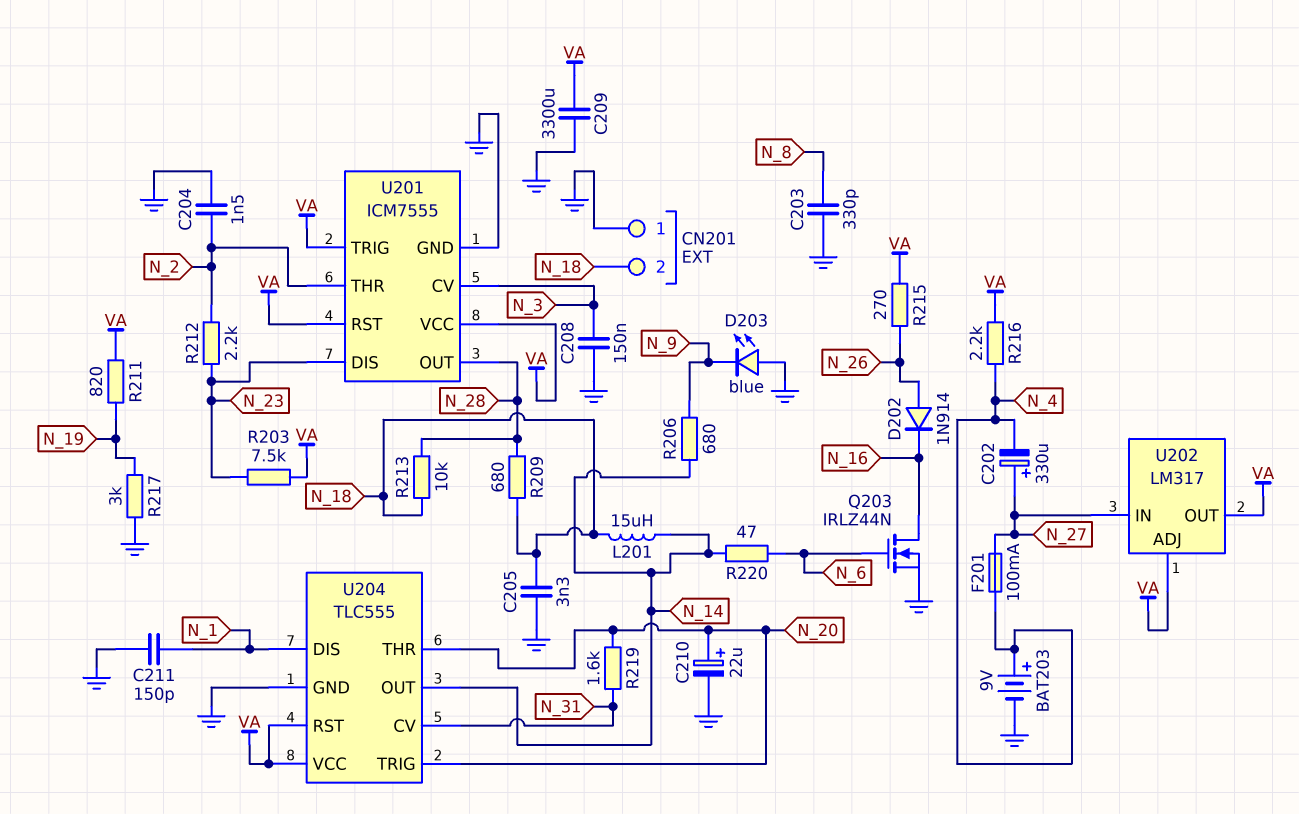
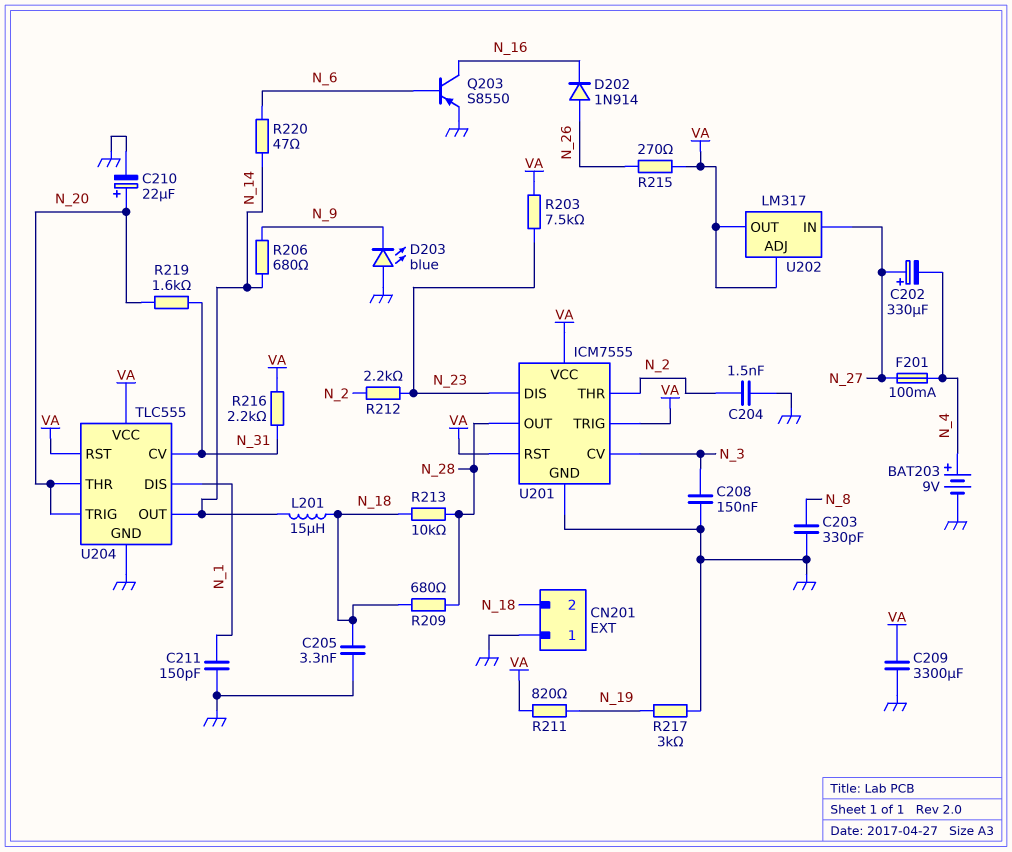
Q203: NMOS IRLZ44N (G N_6, D N_16, S GND) -> PNP S8550 (B N_6, C N_16, E GND)
R216: 2.2k (N_4, VA) -> 2.2k (N_31, VA)

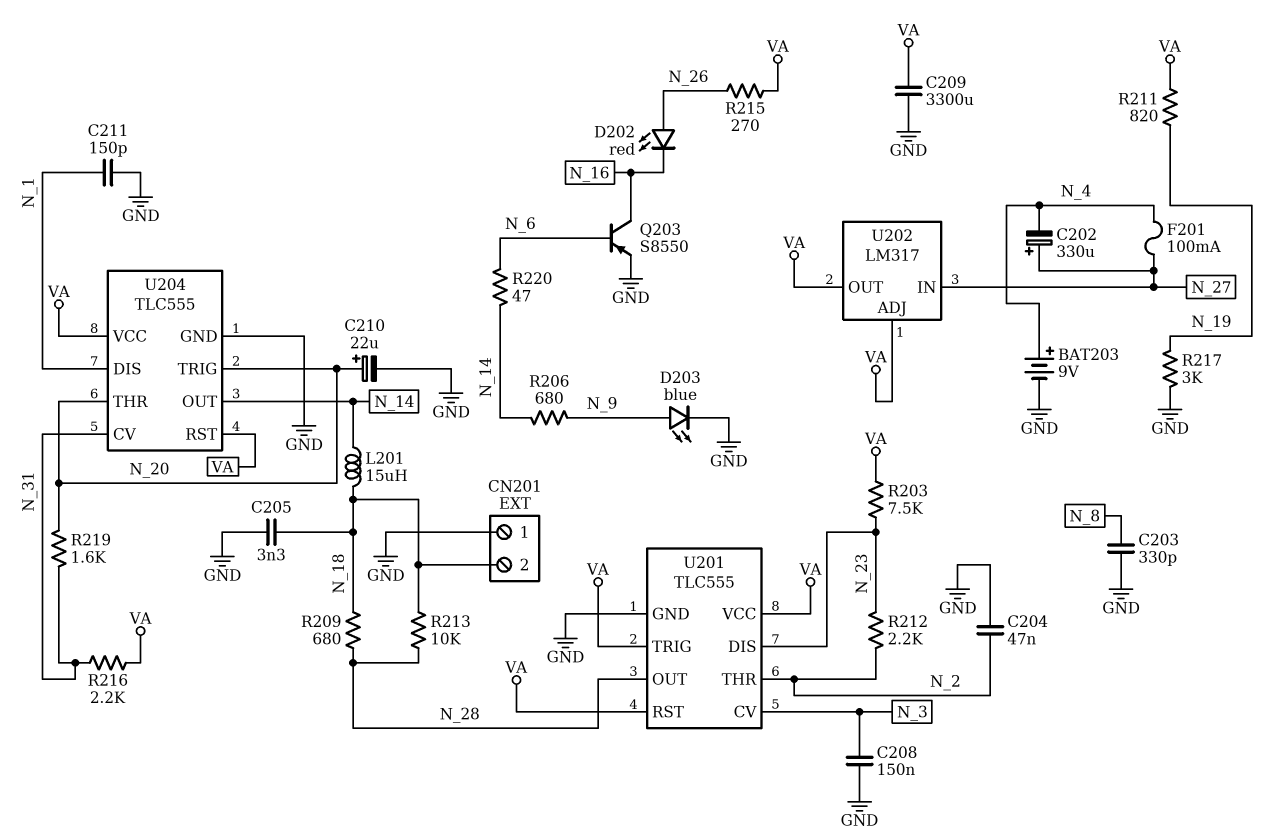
C204: 1.5nF (GND, N_2) -> 47nF (GND, N_2)
D202: diode 1N914 (A N_26, K N_16) -> LED red (A N_26, K N_16)
D203: LED blue (A GND, K N_9) -> LED blue (A N_9, K GND)
U201: ICM7555 -> TLC555

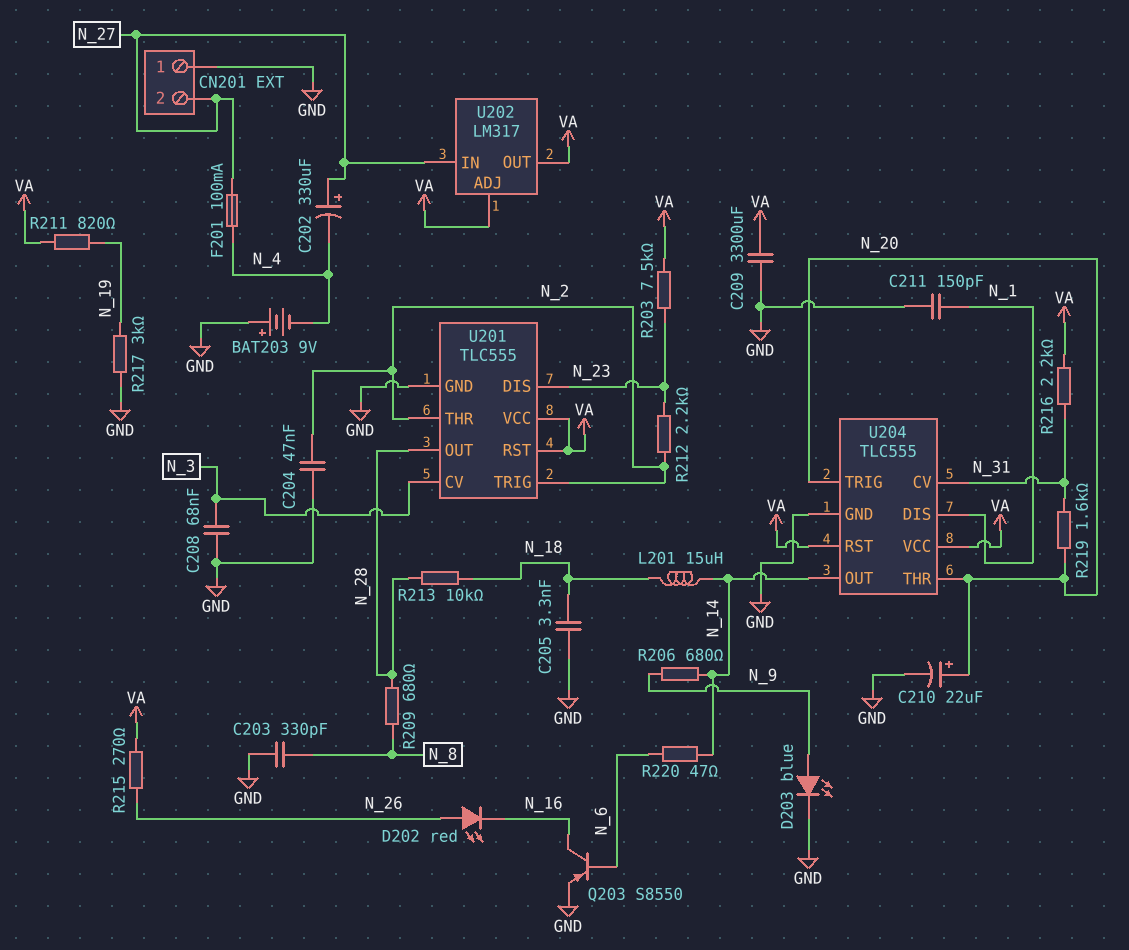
BAT203: 9V (plus N_4, minus GND) -> 9V (plus GND, minus N_4)
C208: 150nF (GND, N_3) -> 68nF (GND, N_3)
CN201 pin 2: N_18 -> N_27
R209: 680 (N_18, N_28) -> 680 (N_8, N_28)
U201 pin TRIG: VA -> N_2

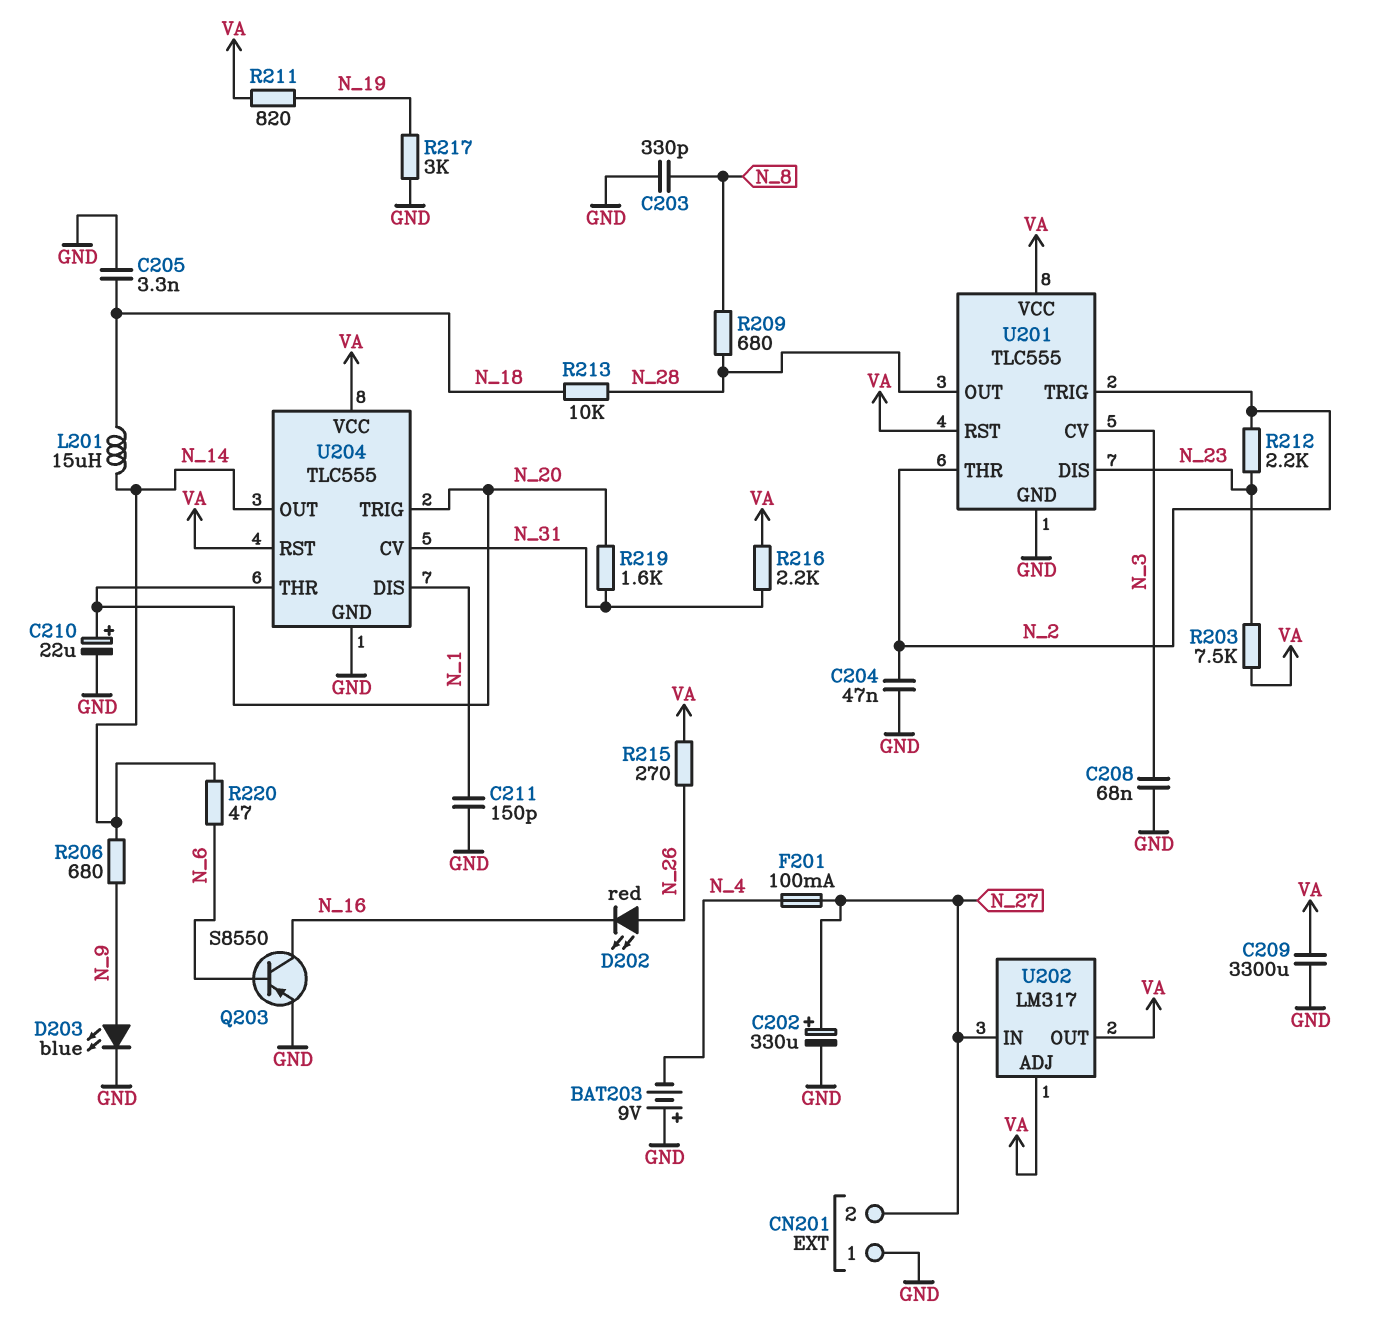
C202: 330uF (plus N_27, minus N_4) -> 330uF (plus N_27, minus GND)

